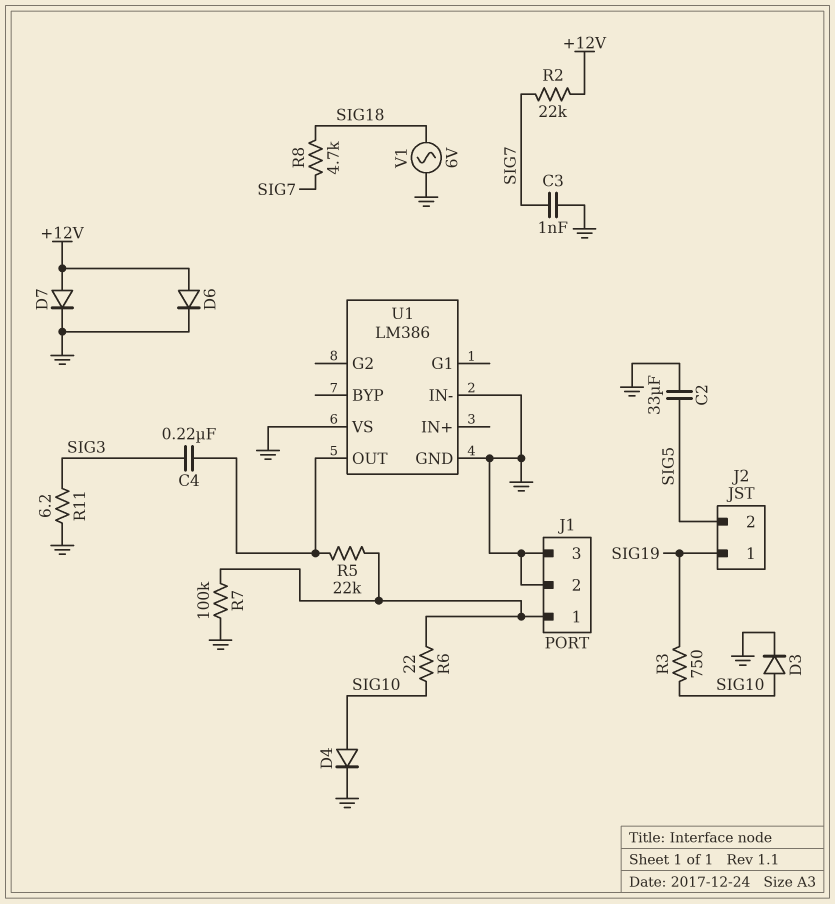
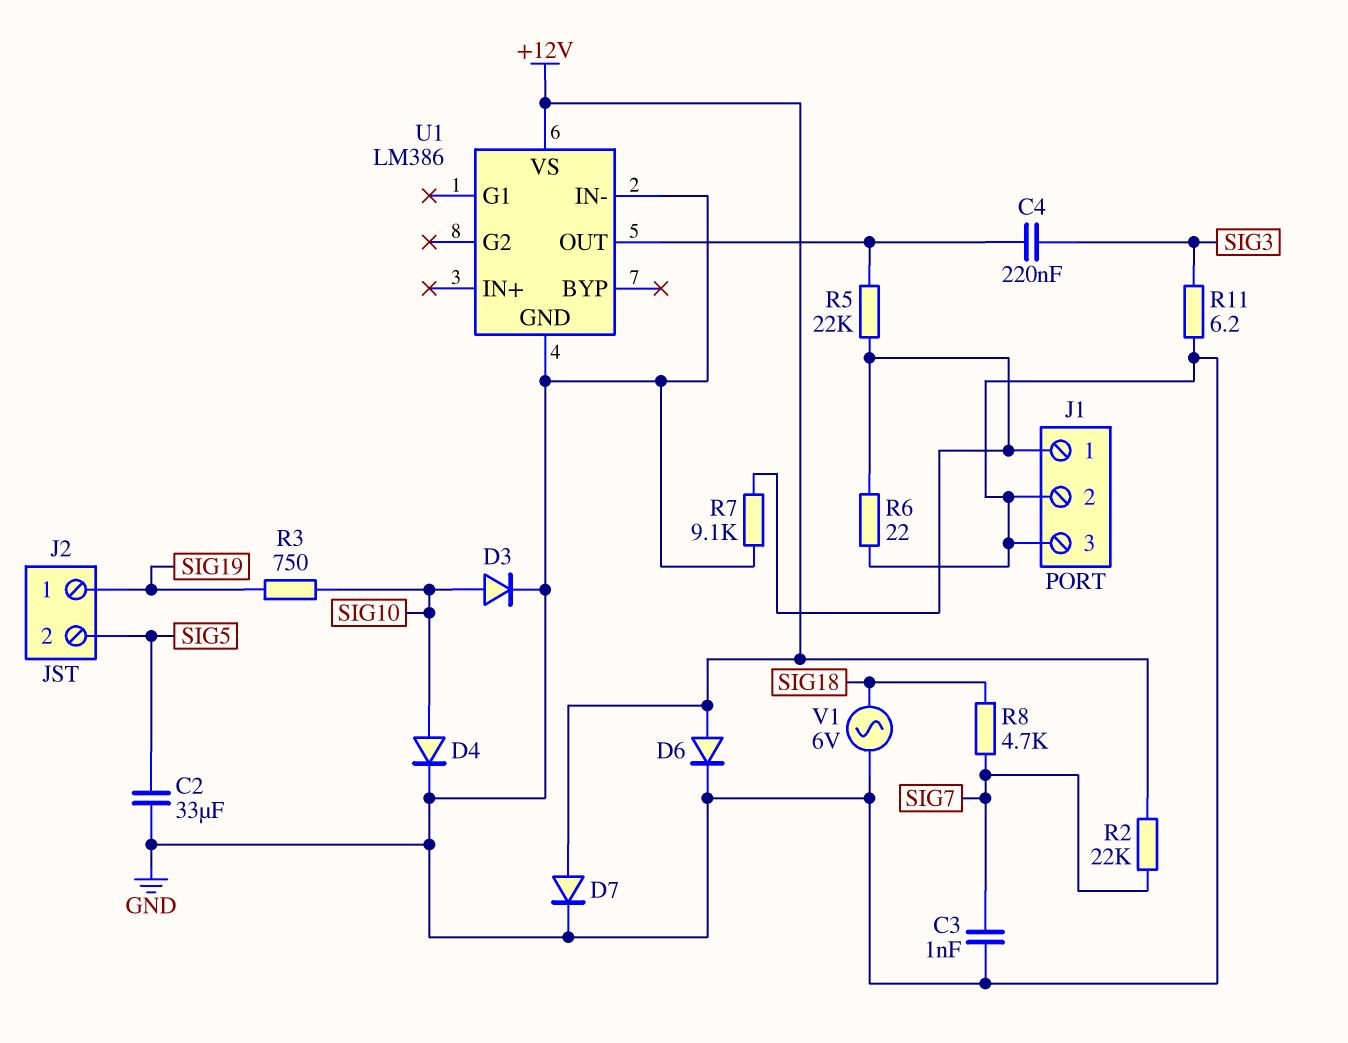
R6: 22 (J1/1, SIG10) -> 22 (GND, J1/1)
R7: 100k (GND, J1/1) -> 9.1k (GND, J1/1)
U1 pin VS: GND -> +12V

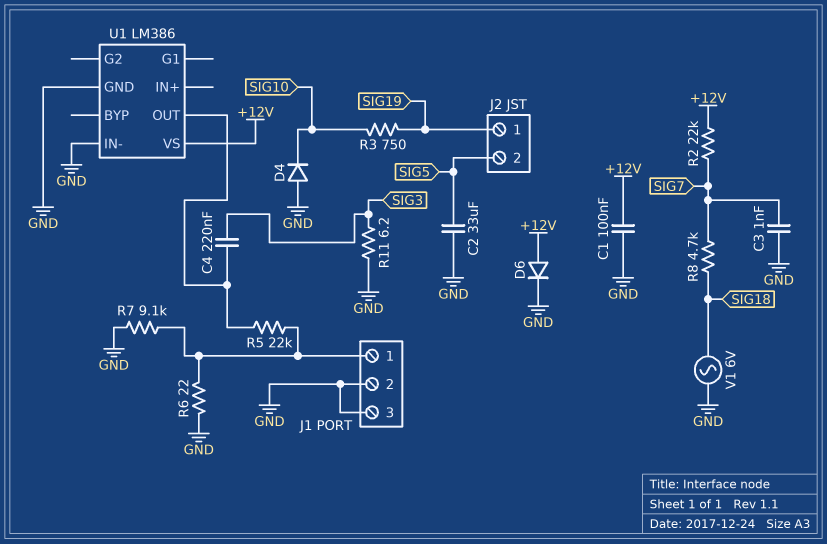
C1: none -> 100nF (+12V, GND)
D3: diode (A SIG10, K GND) -> none
D4: diode (A SIG10, K GND) -> diode (A GND, K SIG10)
D7: diode (A +12V, K GND) -> none

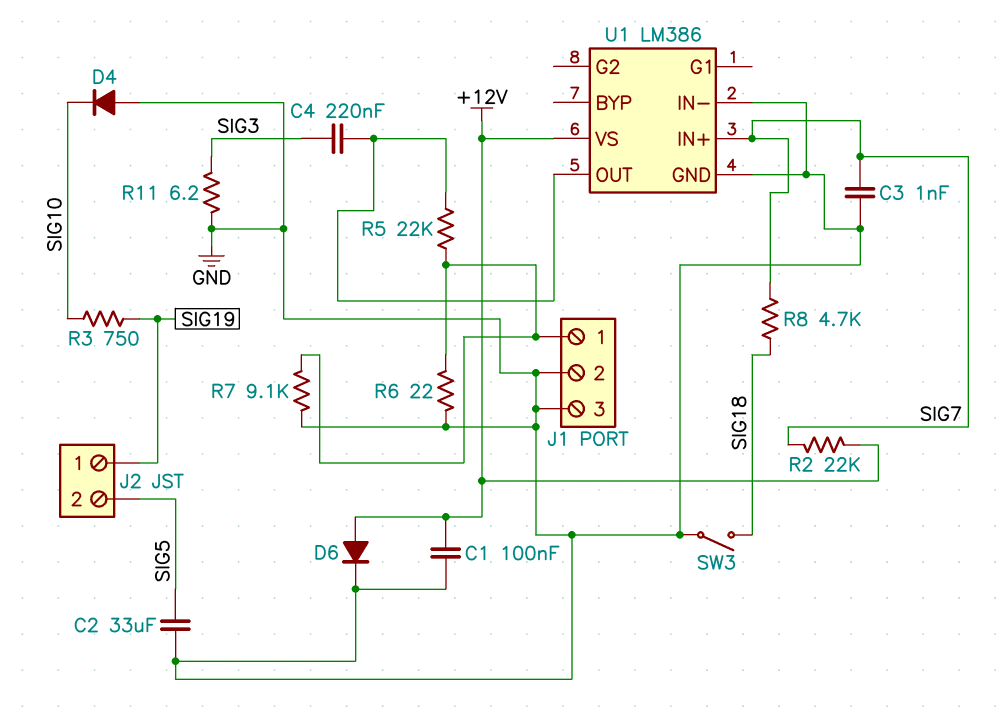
SW3: none -> switch (GND, SIG18)
U1 pin IN+: none -> SIG7
V1: AC 6V (GND, SIG18) -> none

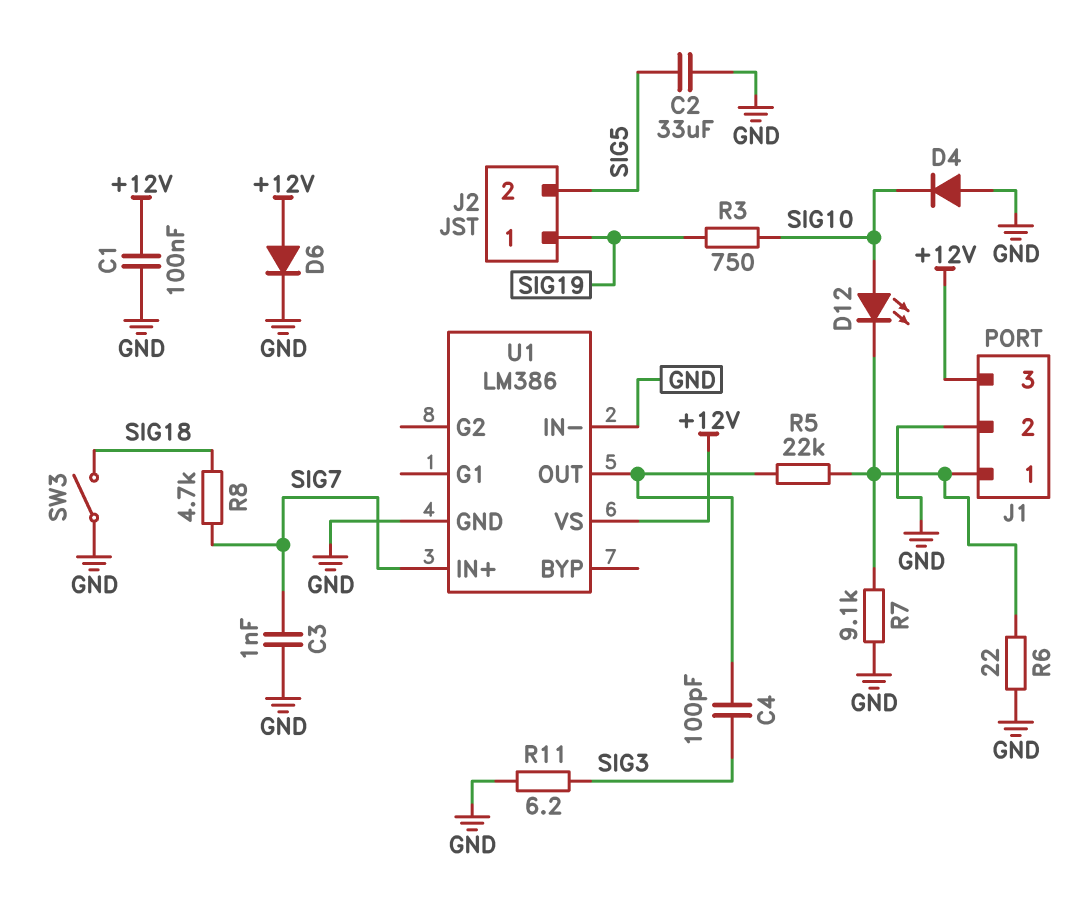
C4: 220nF (SIG3, U1/OUT) -> 100pF (SIG3, U1/OUT)
D12: none -> LED (A SIG10, K J1/1)
J1 pin 3: GND -> +12V
R2: 22k (+12V, SIG7) -> none

